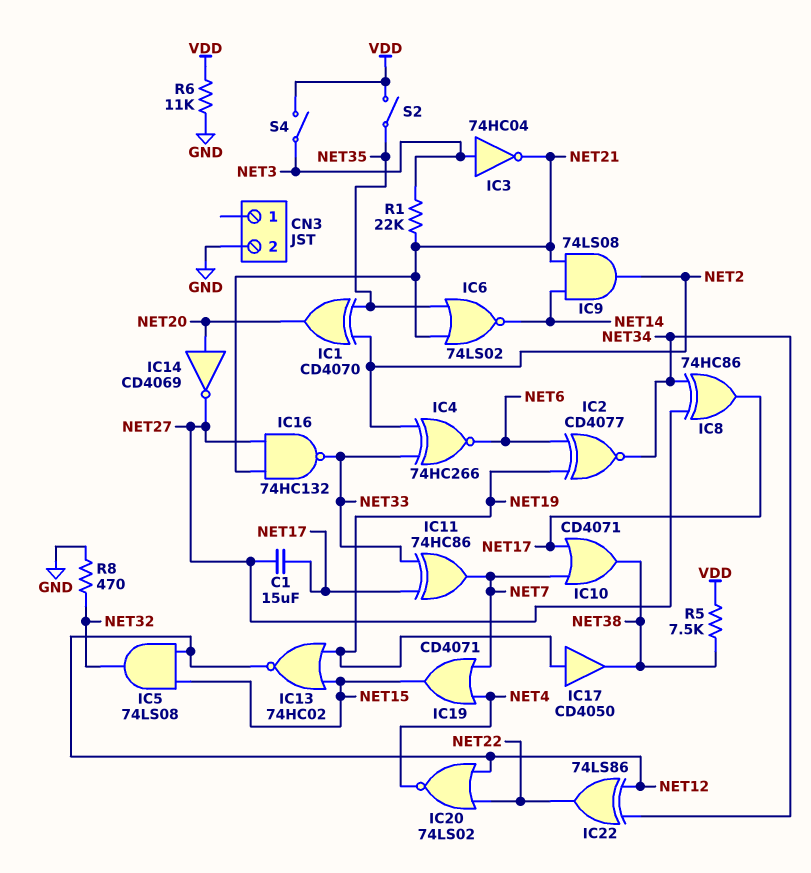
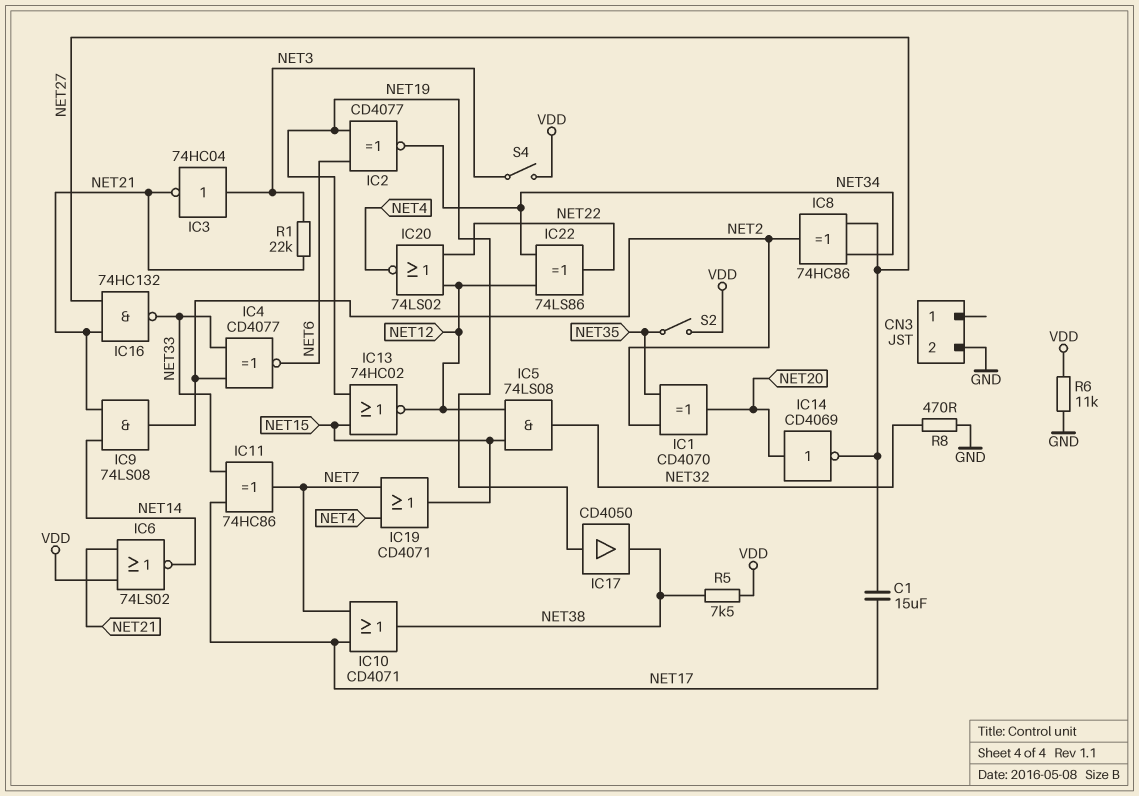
IC4: XNOR 74HC266 (in NET2, in NET33, out NET6) -> XNOR CD4077 (in NET2, in NET33, out NET6)
IC6: NOR 74LS02 (in NET21, in NET35, out NET14) -> NOR 74LS02 (in NET21, in VDD, out NET14)
IC8: XOR 74HC86 (in NET27, in NET34, out NET17) -> XOR 74HC86 (in NET27, in NET34, out NET2)

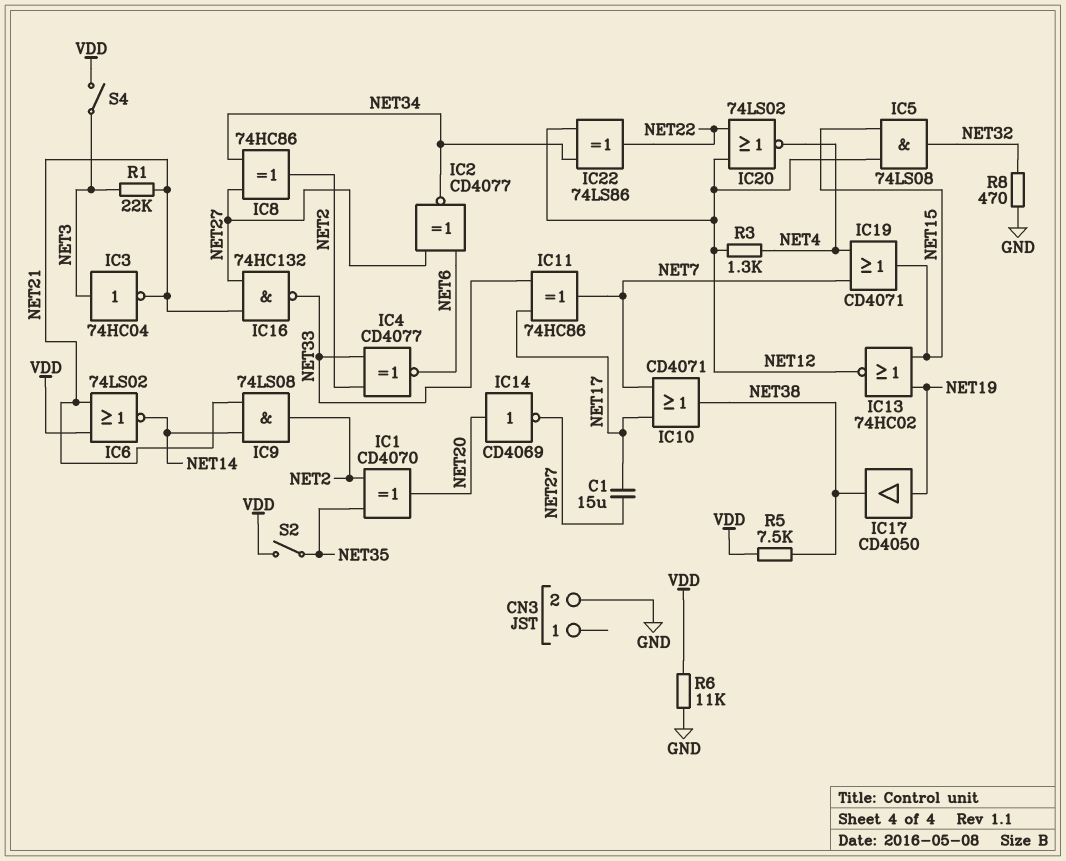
IC2: XNOR CD4077 (in NET6, in NET19, out NET34) -> XNOR CD4077 (in NET6, in NET27, out NET34)
R3: none -> 1.3k (NET4, NET12)

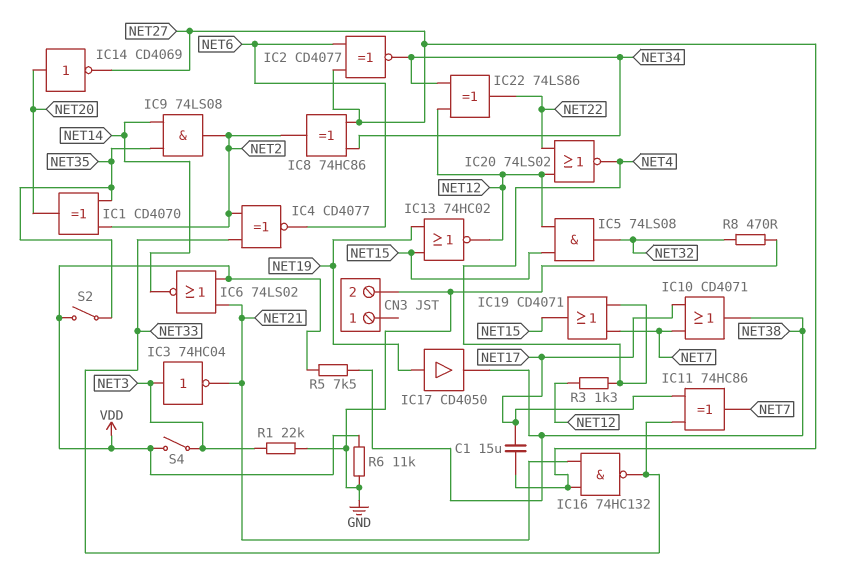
IC9: AND 74LS08 (in NET14, in NET21, out NET2) -> AND 74LS08 (in NET14, in NET35, out NET2)
R1: 22k (NET3, NET21) -> 22k (GND, NET3)

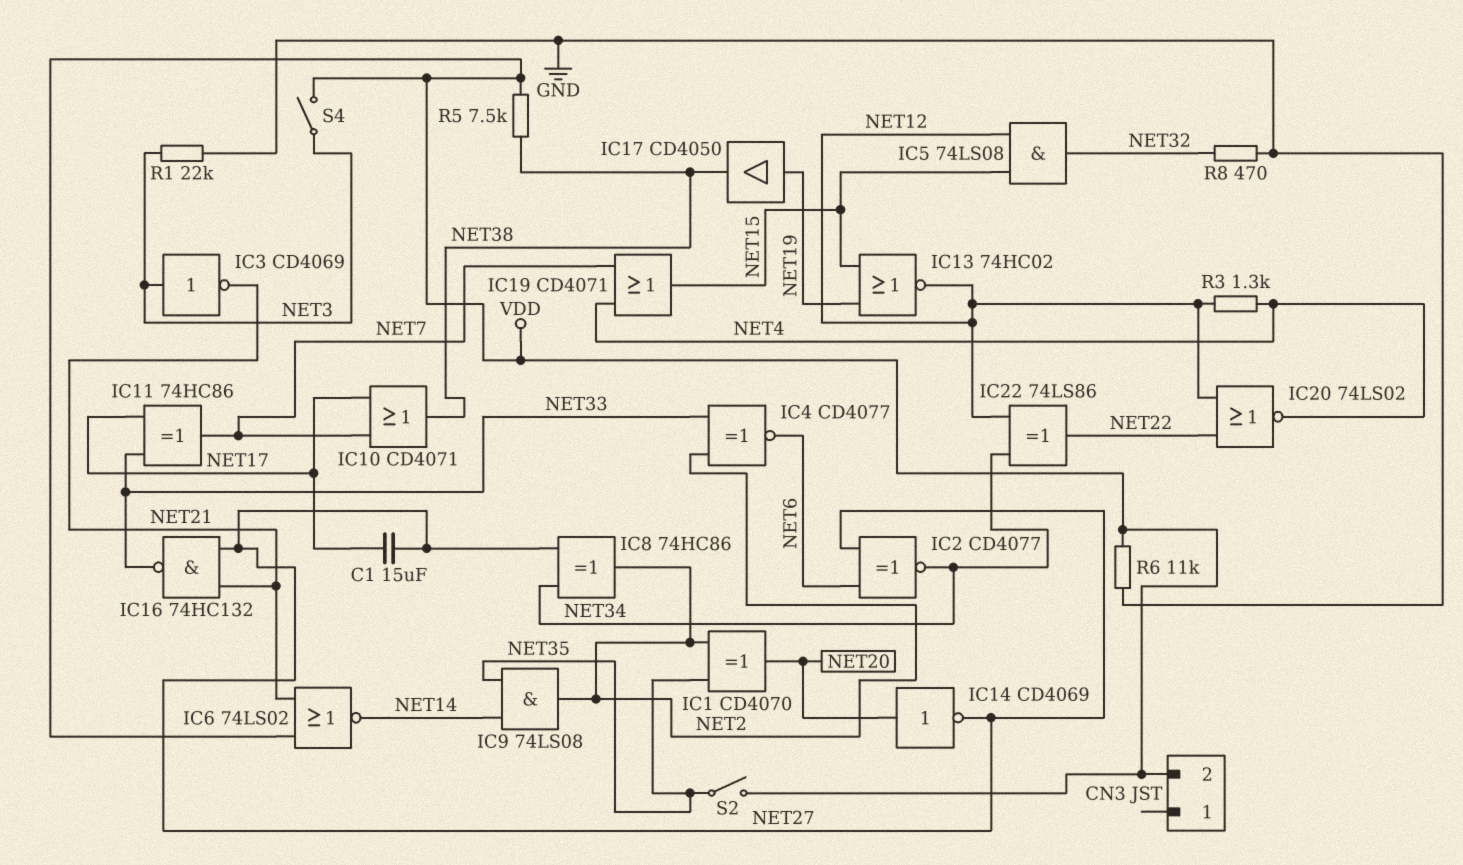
CN3 pin 2: GND -> VDD
IC3: NOT 74HC04 (in NET3, out NET21) -> NOT CD4069 (in NET3, out NET21)

